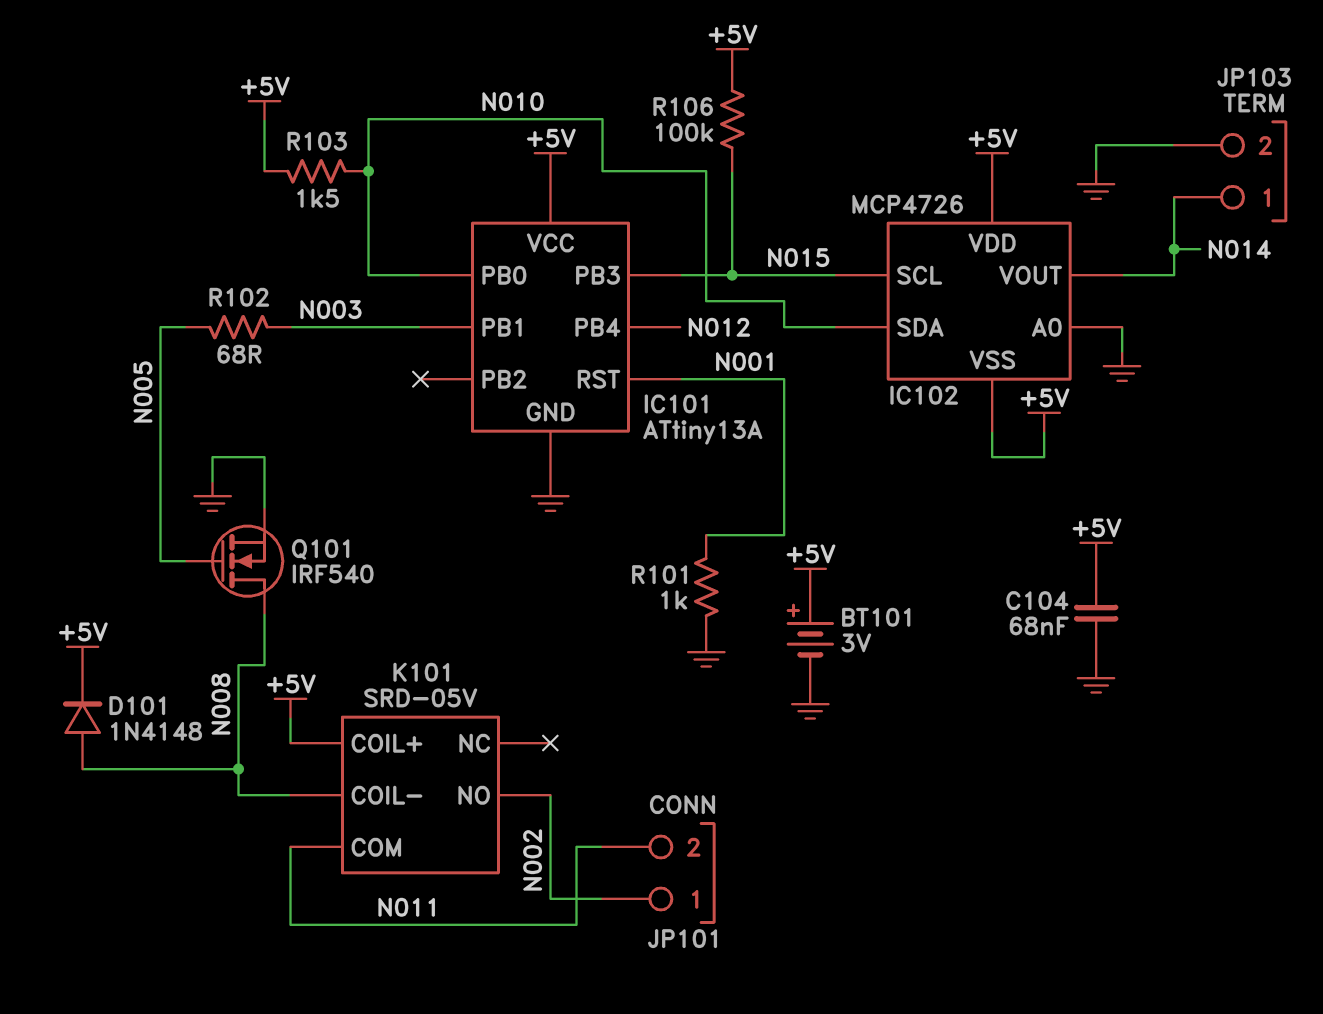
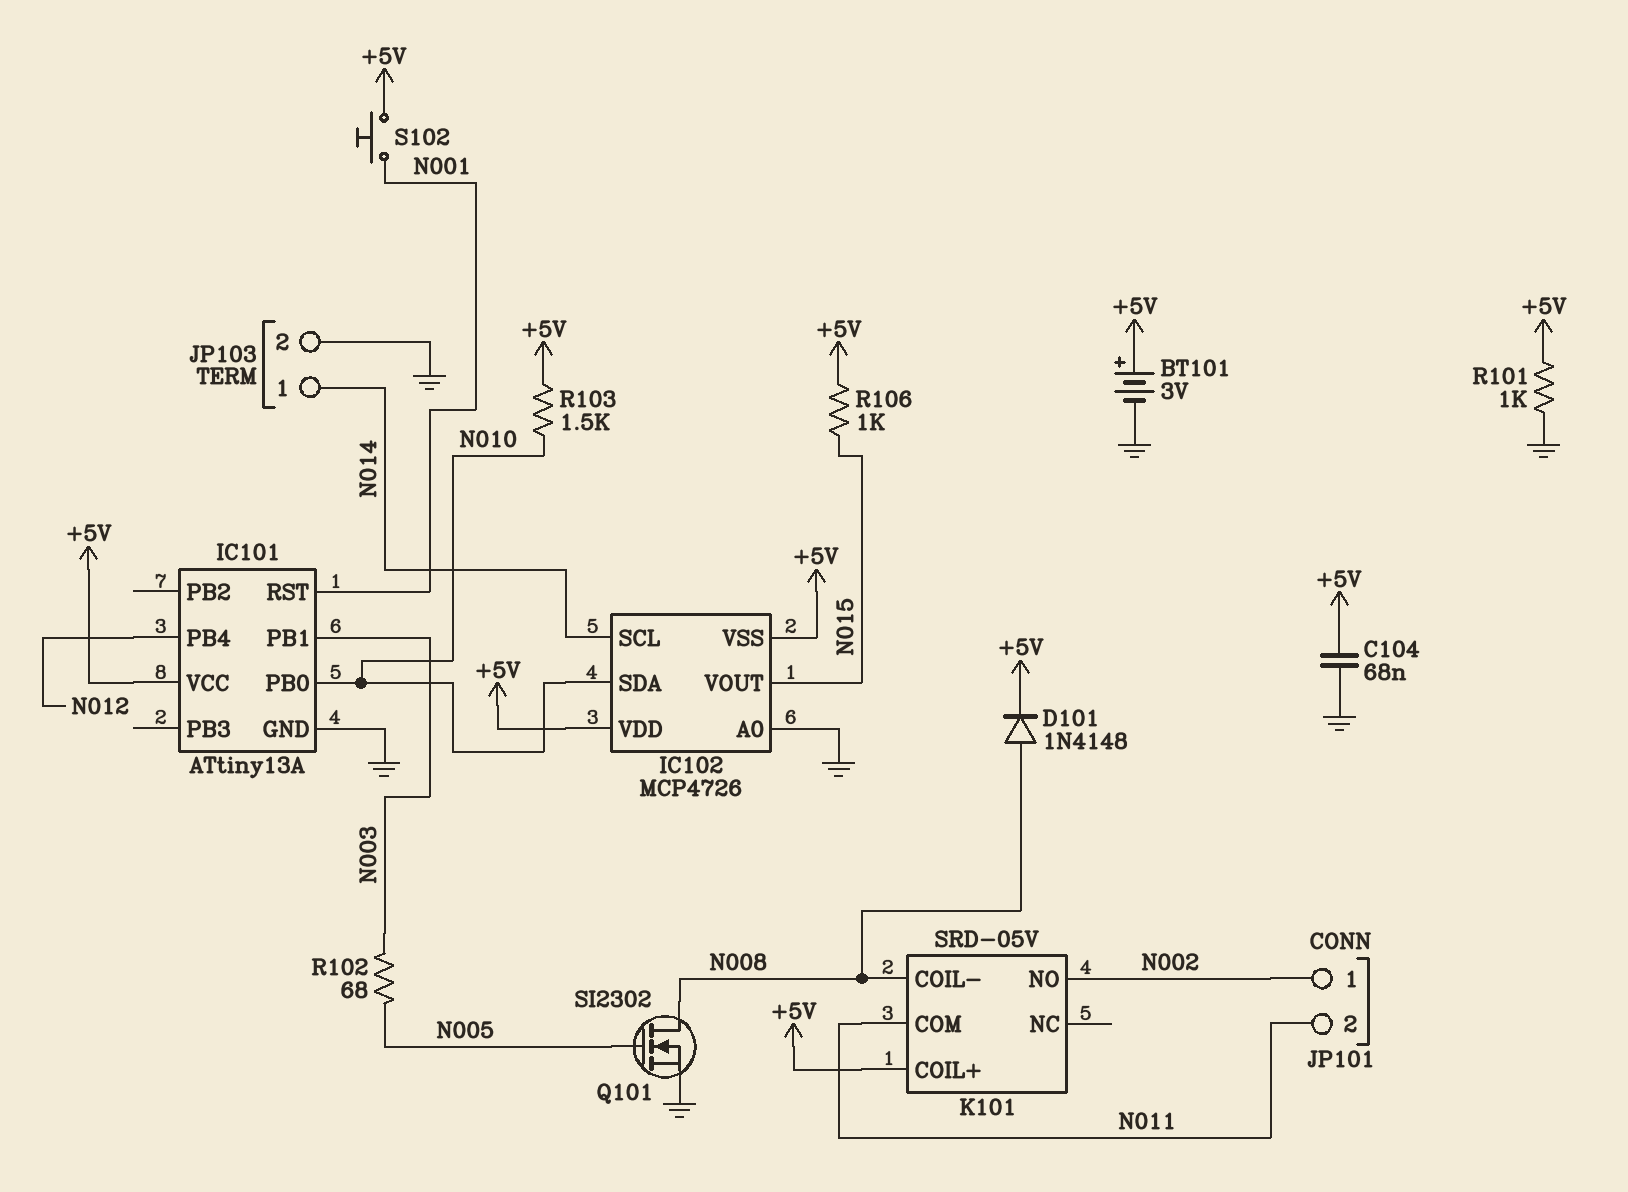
IC101 pin PB3: N015 -> none
IC102 pin SCL: N015 -> N014
IC102 pin VOUT: N014 -> N015
Q101: NMOS IRF540 (G N005, D N008, S GND) -> NMOS SI2302 (G N005, D N008, S GND)
R101: 1k (GND, N001) -> 1k (+5V, GND)
R106: 100k (+5V, N015) -> 1k (+5V, N015)
S102: none -> button (+5V, N001)

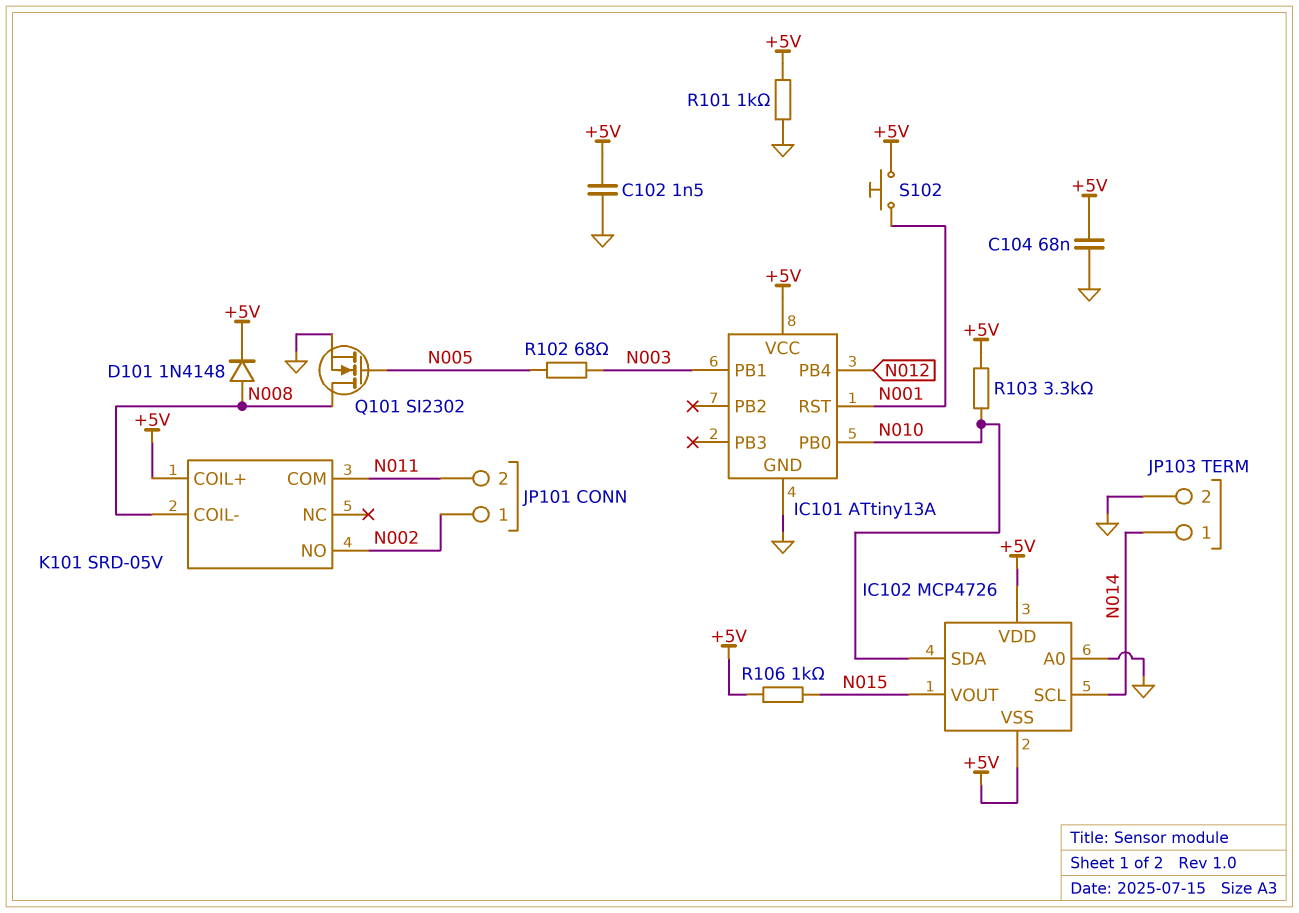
BT101: 3V (plus +5V, minus GND) -> none
C102: none -> 1.5nF (+5V, GND)
R103: 1.5k (+5V, N010) -> 3.3k (+5V, N010)

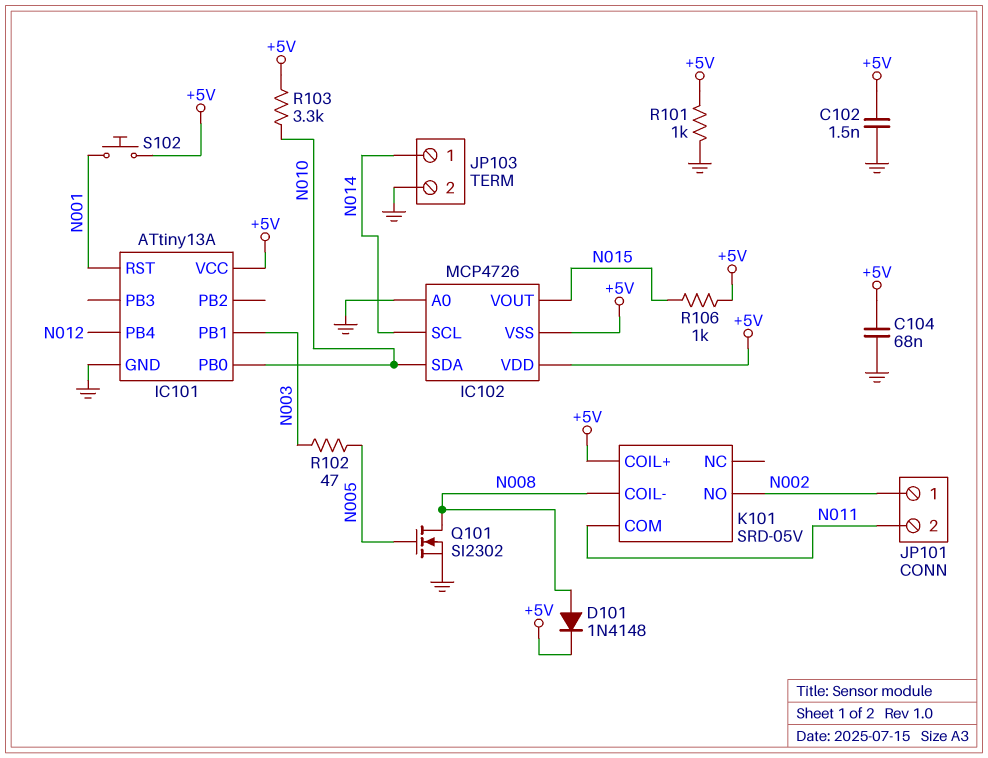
R102: 68 (N003, N005) -> 47 (N003, N005)

